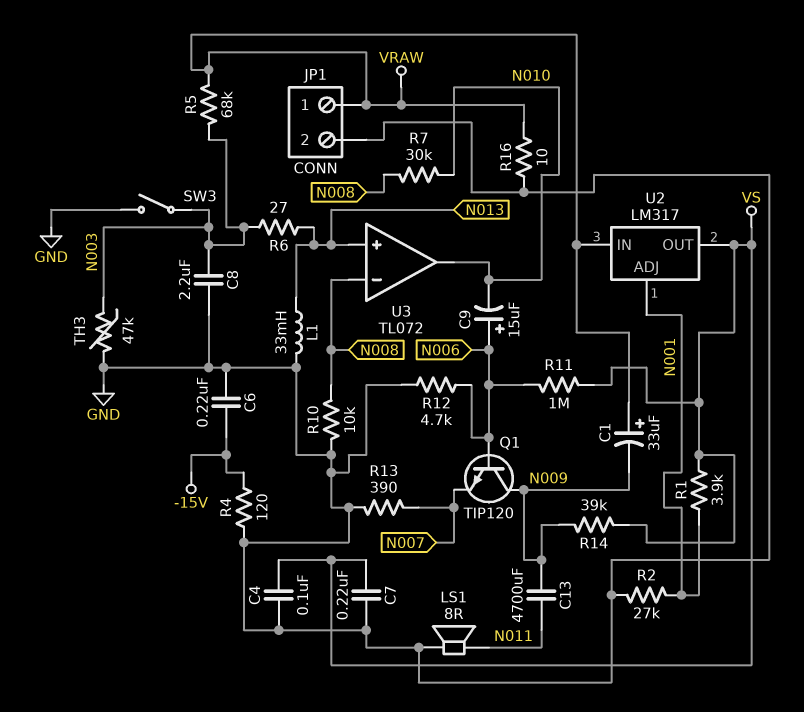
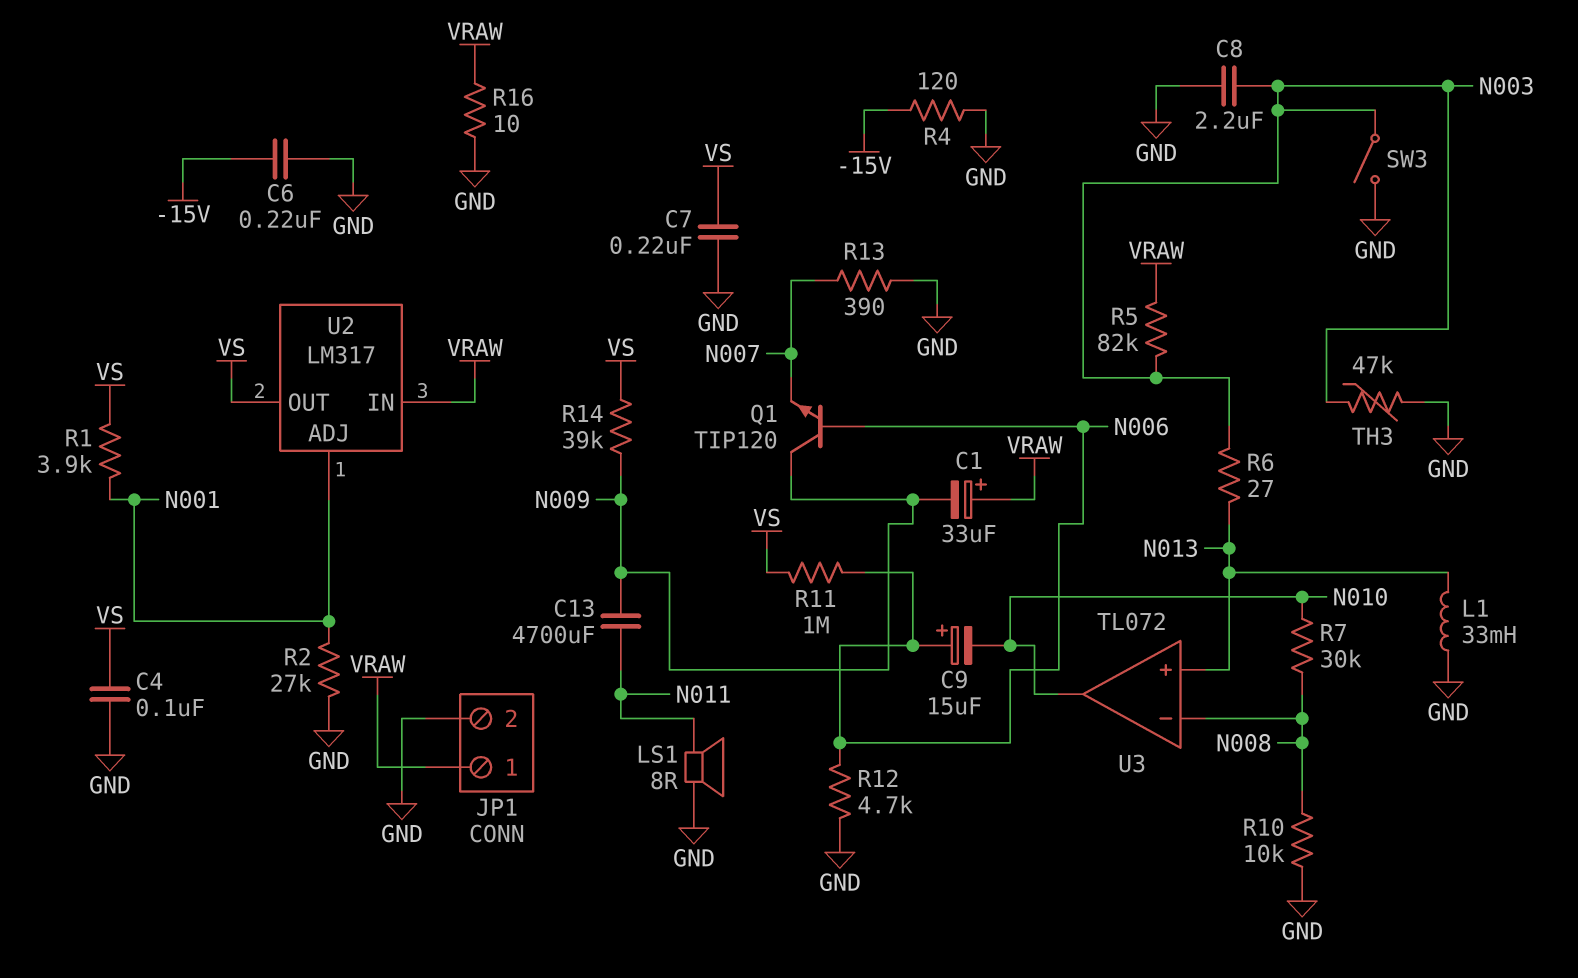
R5: 68k (N003, VRAW) -> 82k (N003, VRAW)

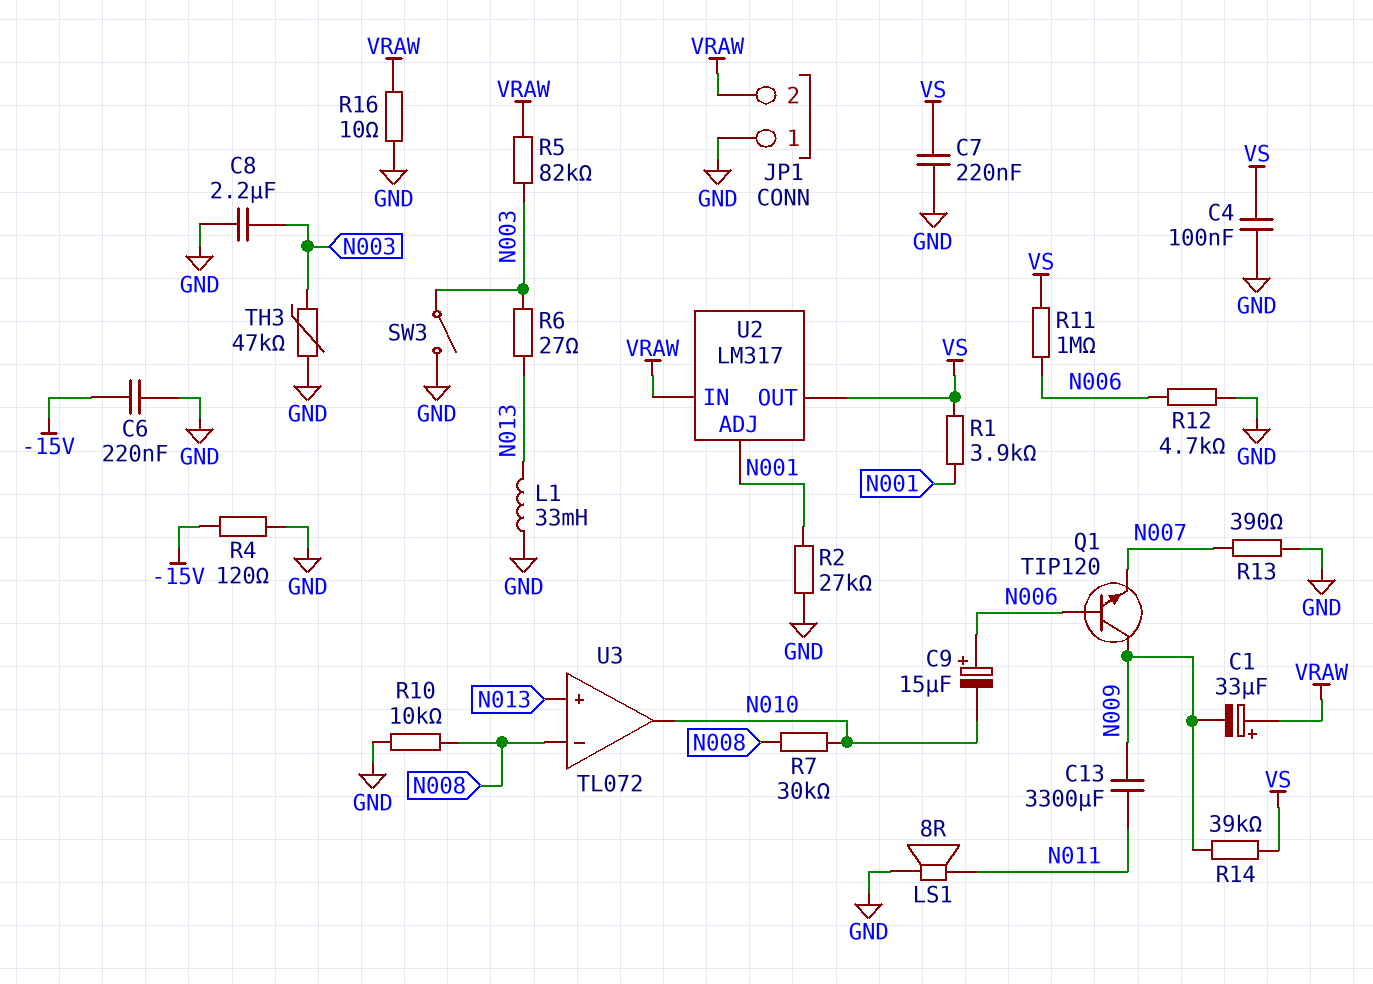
C13: 4700uF (N009, N011) -> 3300uF (N009, N011)
JP1 pin 1: VRAW -> GND
JP1 pin 2: GND -> VRAW

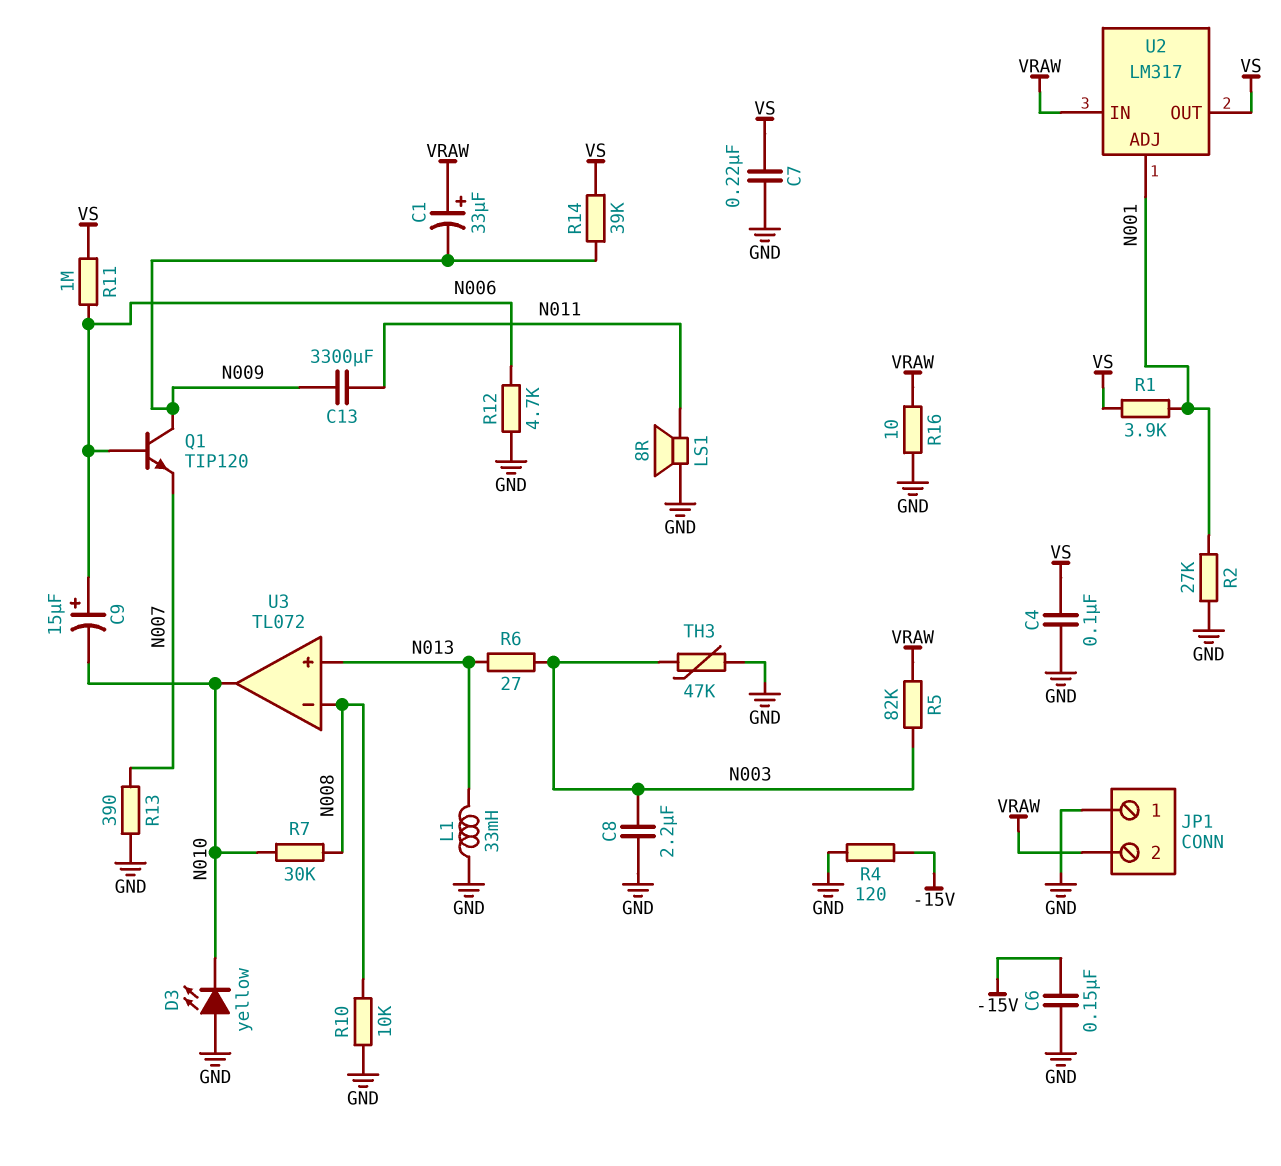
C6: 220nF (-15V, GND) -> 150nF (-15V, GND)
D3: none -> LED yellow (A GND, K N010)
SW3: switch (GND, N003) -> none

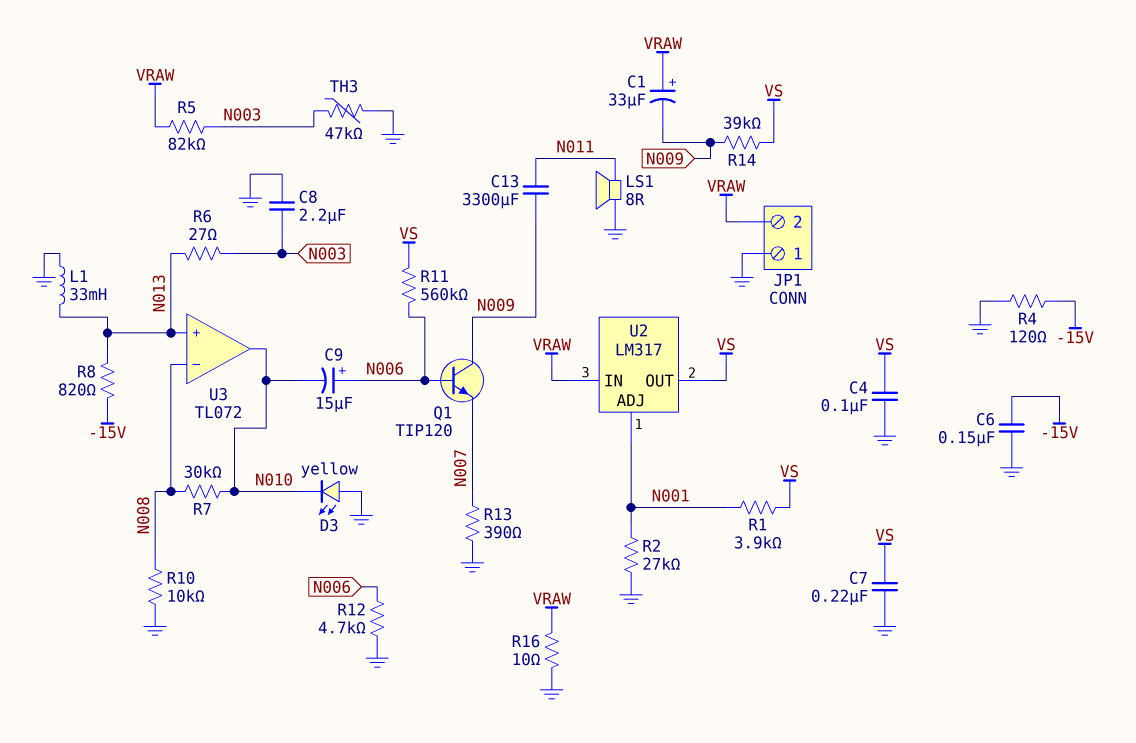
R8: none -> 820 (-15V, N013)
R11: 1M (N006, VS) -> 560k (N006, VS)

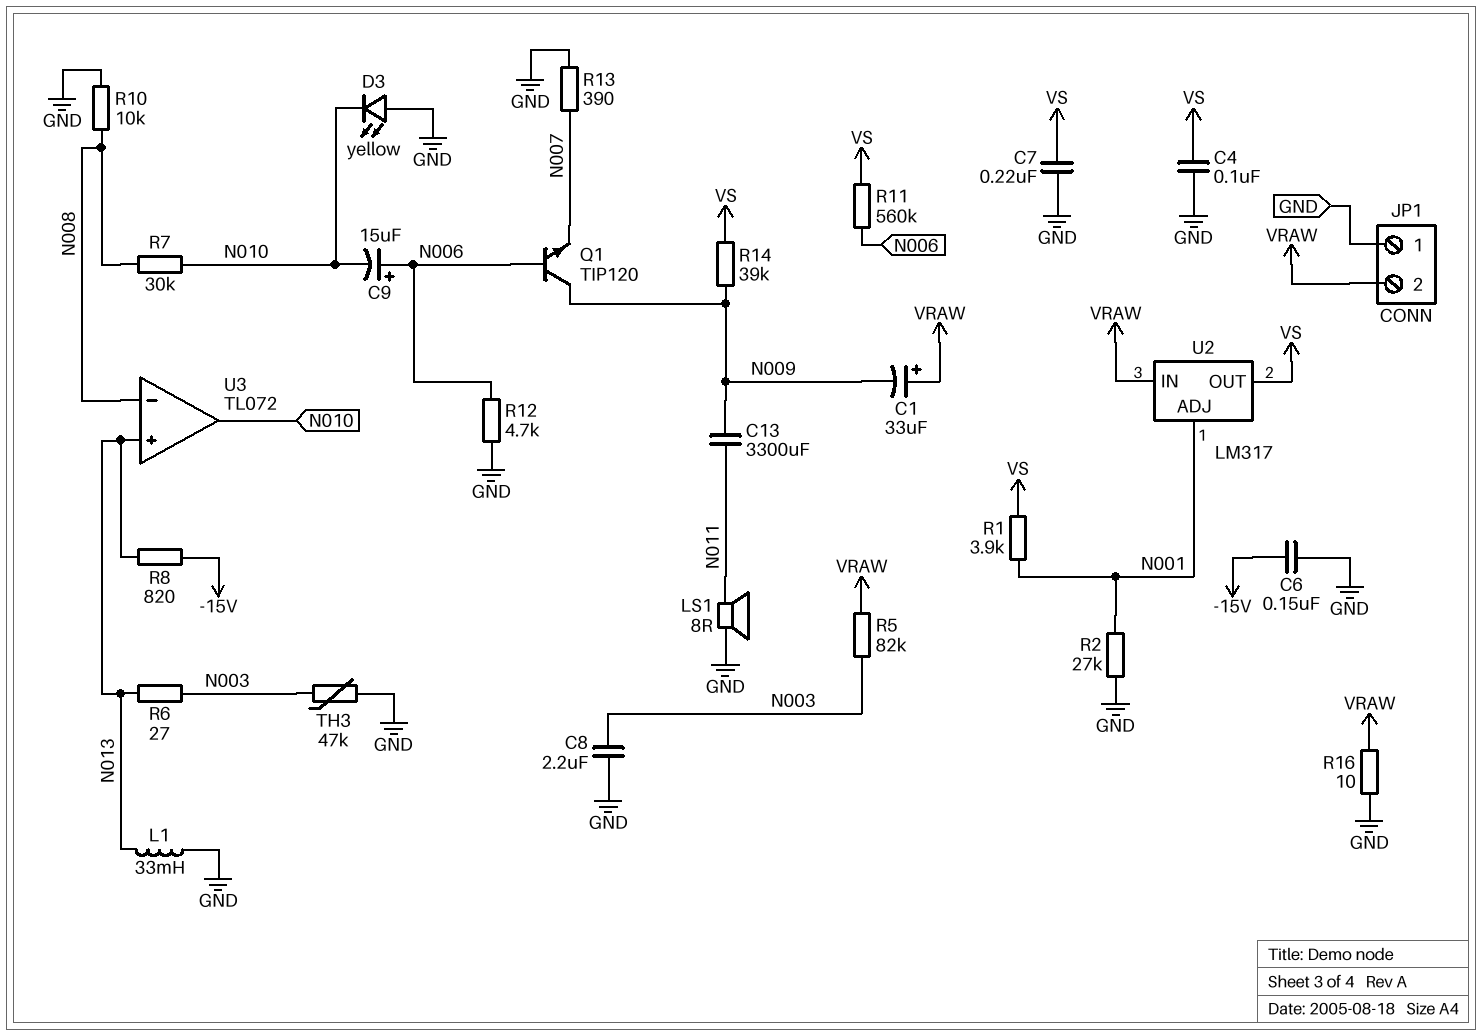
R4: 120 (-15V, GND) -> none

